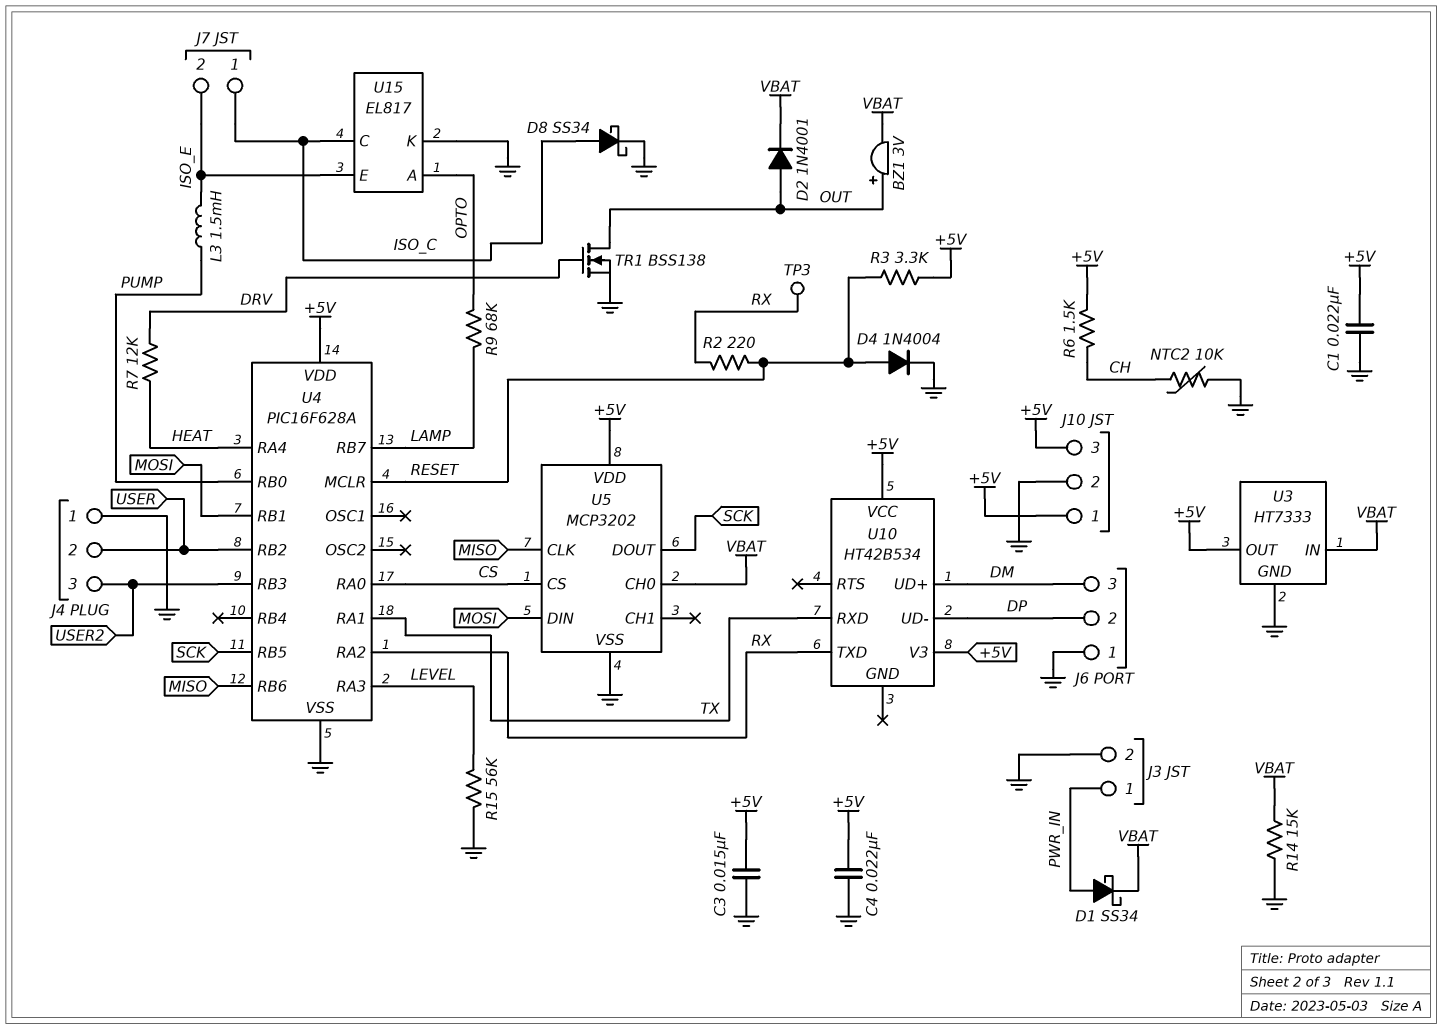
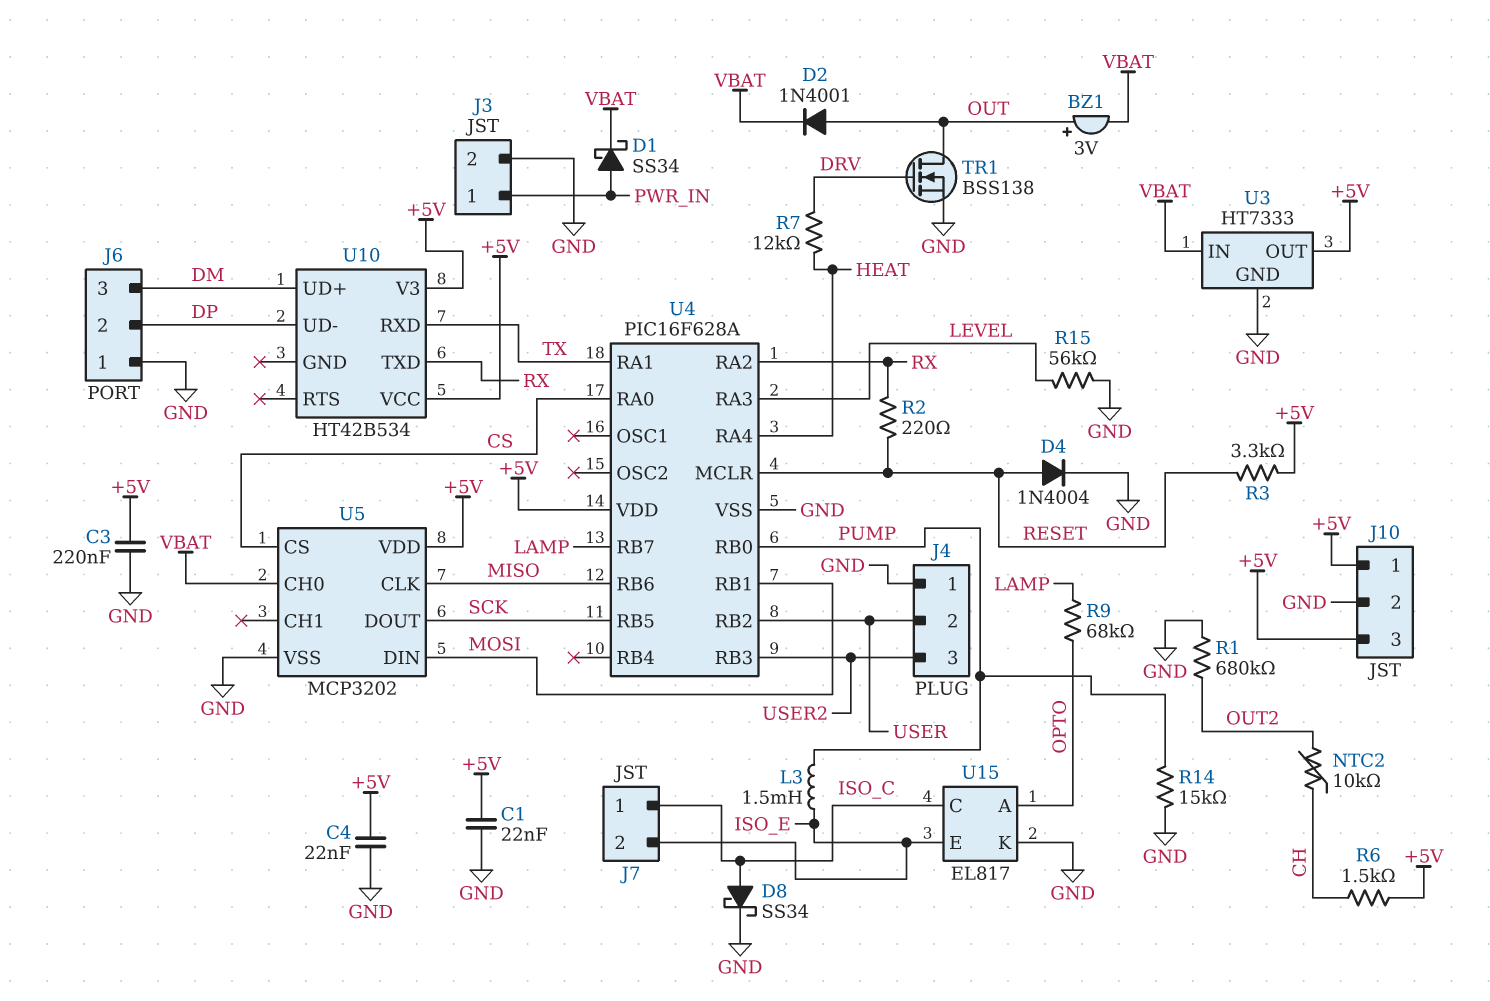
C3: 15nF (+5V, GND) -> 220nF (+5V, GND)
NTC2: 10k (CH, GND) -> 10k (CH, OUT2)
R1: none -> 680k (GND, OUT2)
R14: 15k (GND, VBAT) -> 15k (GND, PUMP)
TP3: test point (RX) -> none

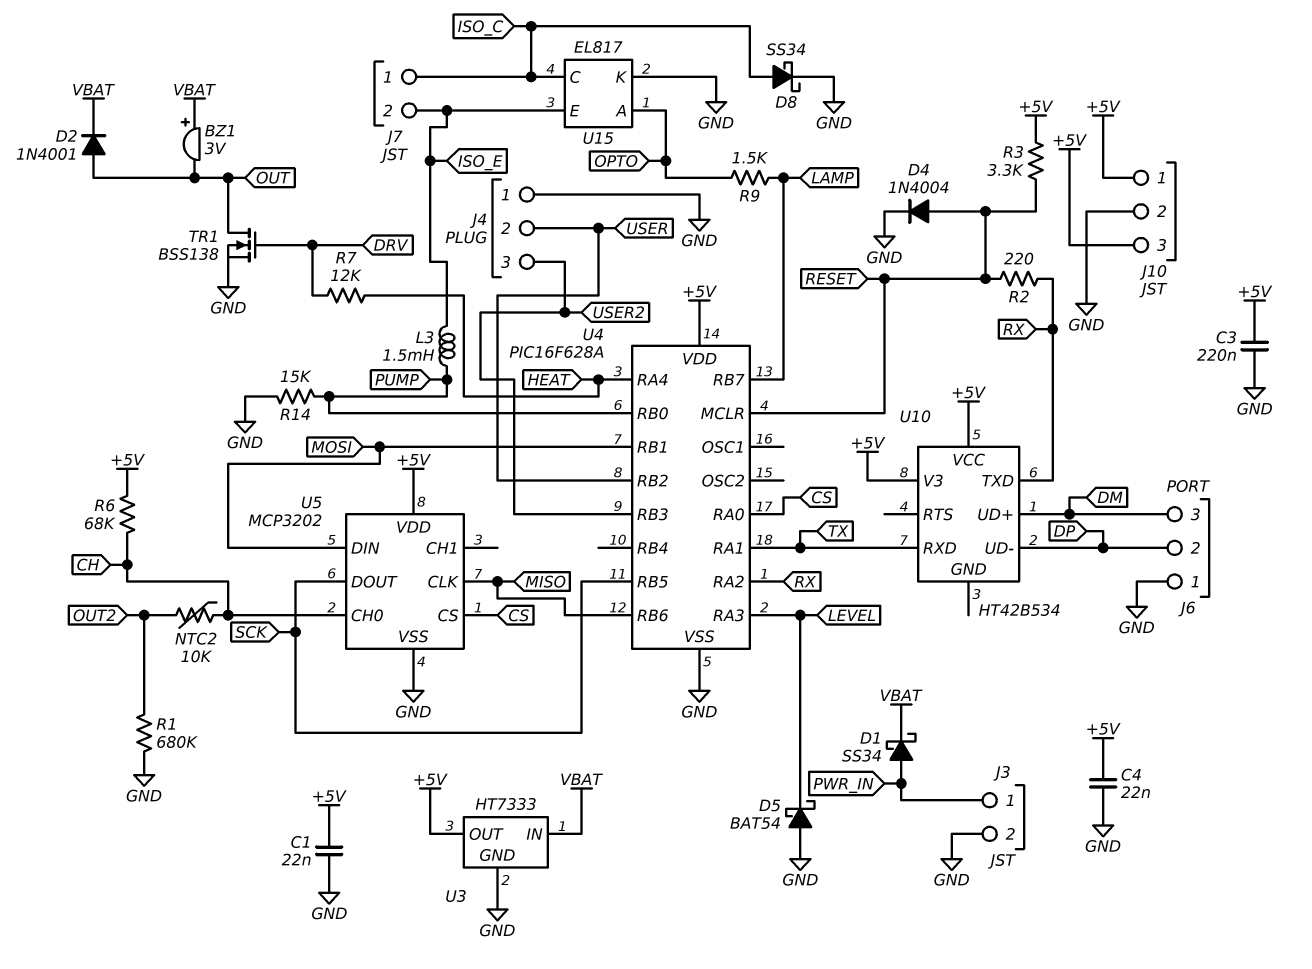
BZ1: buzzer 3V (plus OUT, minus VBAT) -> buzzer 3V (plus VBAT, minus OUT)
D5: none -> schottky BAT54 (A GND, K LEVEL)
R6: 1.5k (+5V, CH) -> 68k (+5V, CH)
R9: 68k (LAMP, OPTO) -> 1.5k (LAMP, OPTO)
R15: 56k (GND, LEVEL) -> none
U5 pin CH0: VBAT -> CH

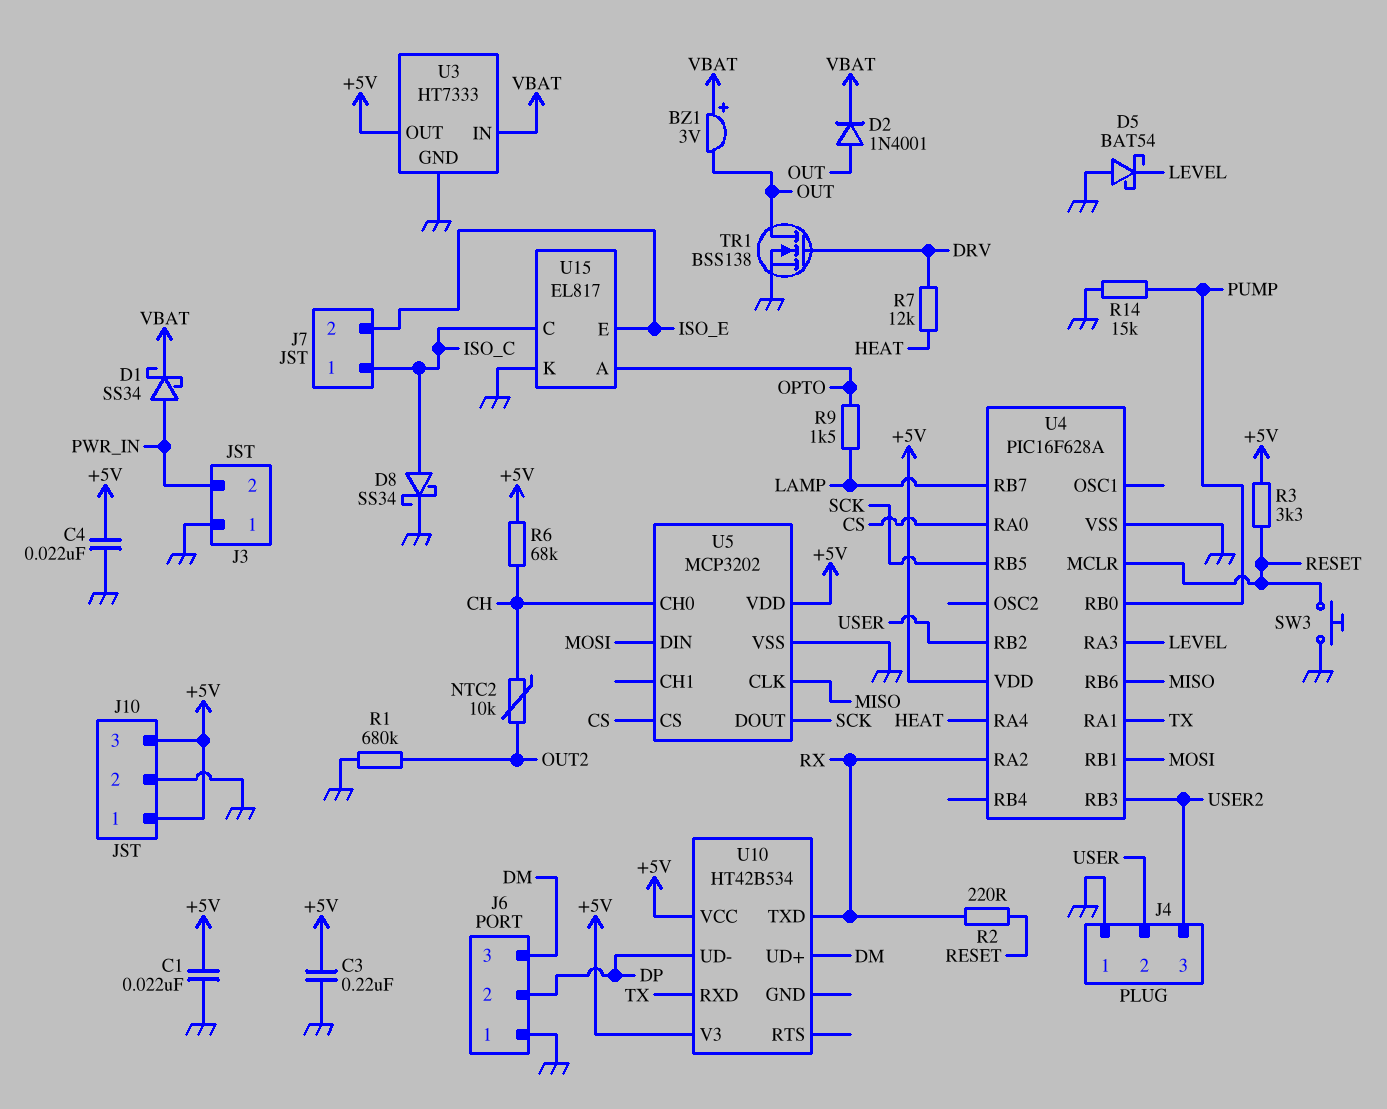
D4: diode 1N4004 (A RESET, K GND) -> none
J3 pin 1: PWR_IN -> GND
J3 pin 2: GND -> PWR_IN
L3: 1.5mH (ISO_E, PUMP) -> none
SW3: none -> button (GND, RESET)

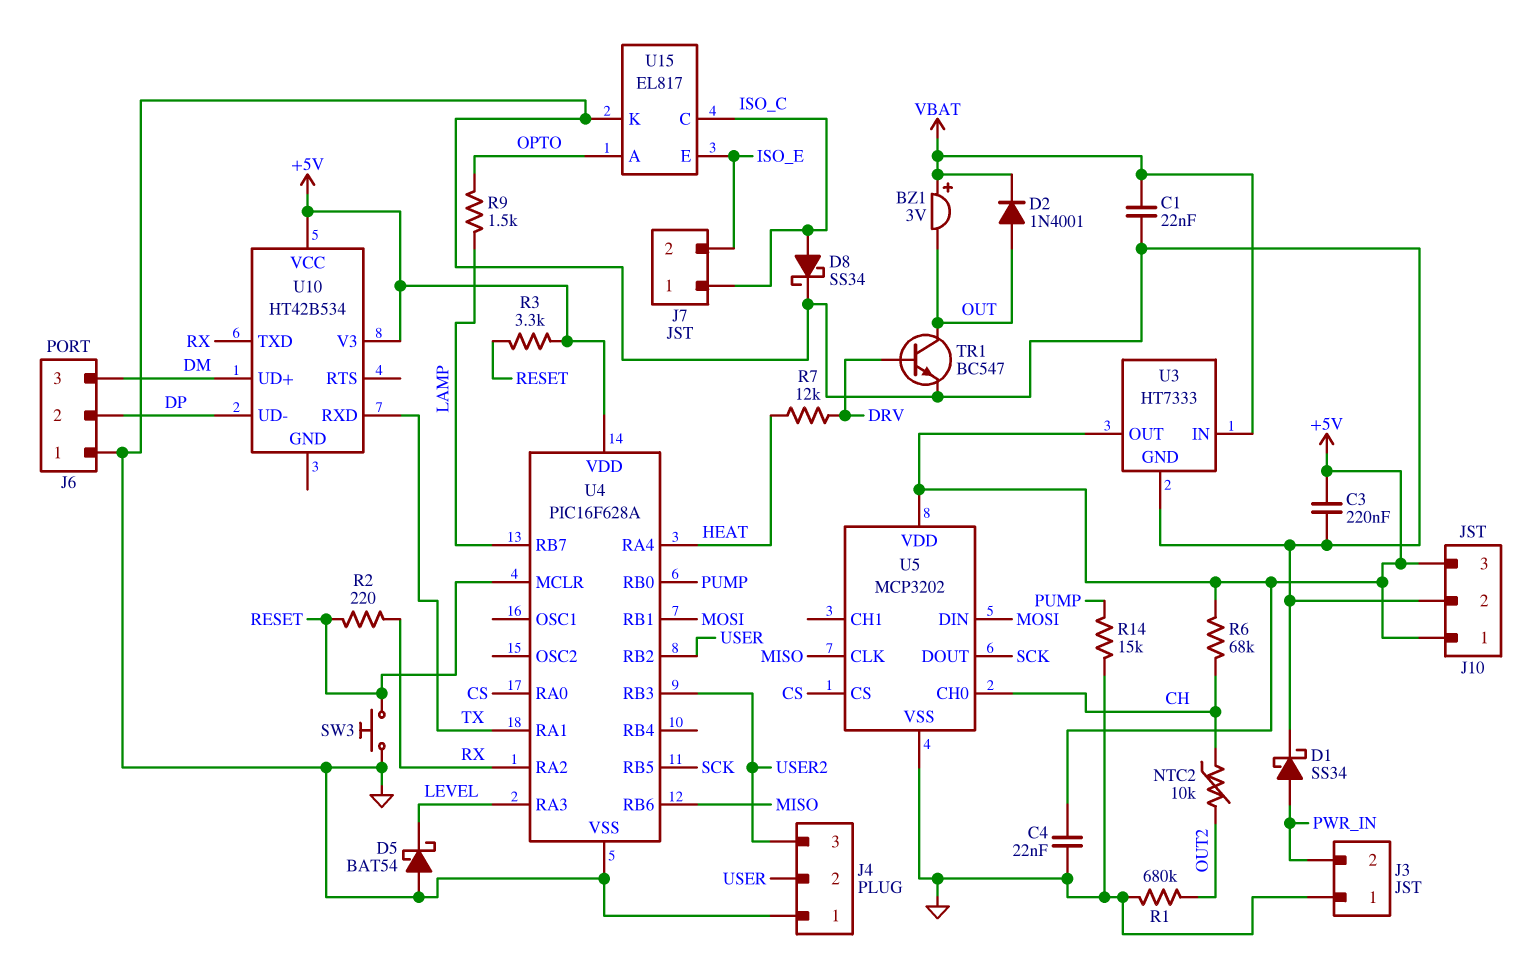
C1: 22nF (+5V, GND) -> 22nF (GND, VBAT)
D1: schottky SS34 (A PWR_IN, K VBAT) -> schottky SS34 (A PWR_IN, K GND)
TR1: NMOS BSS138 (G DRV, D OUT, S GND) -> NPN BC547 (B DRV, C OUT, E GND)

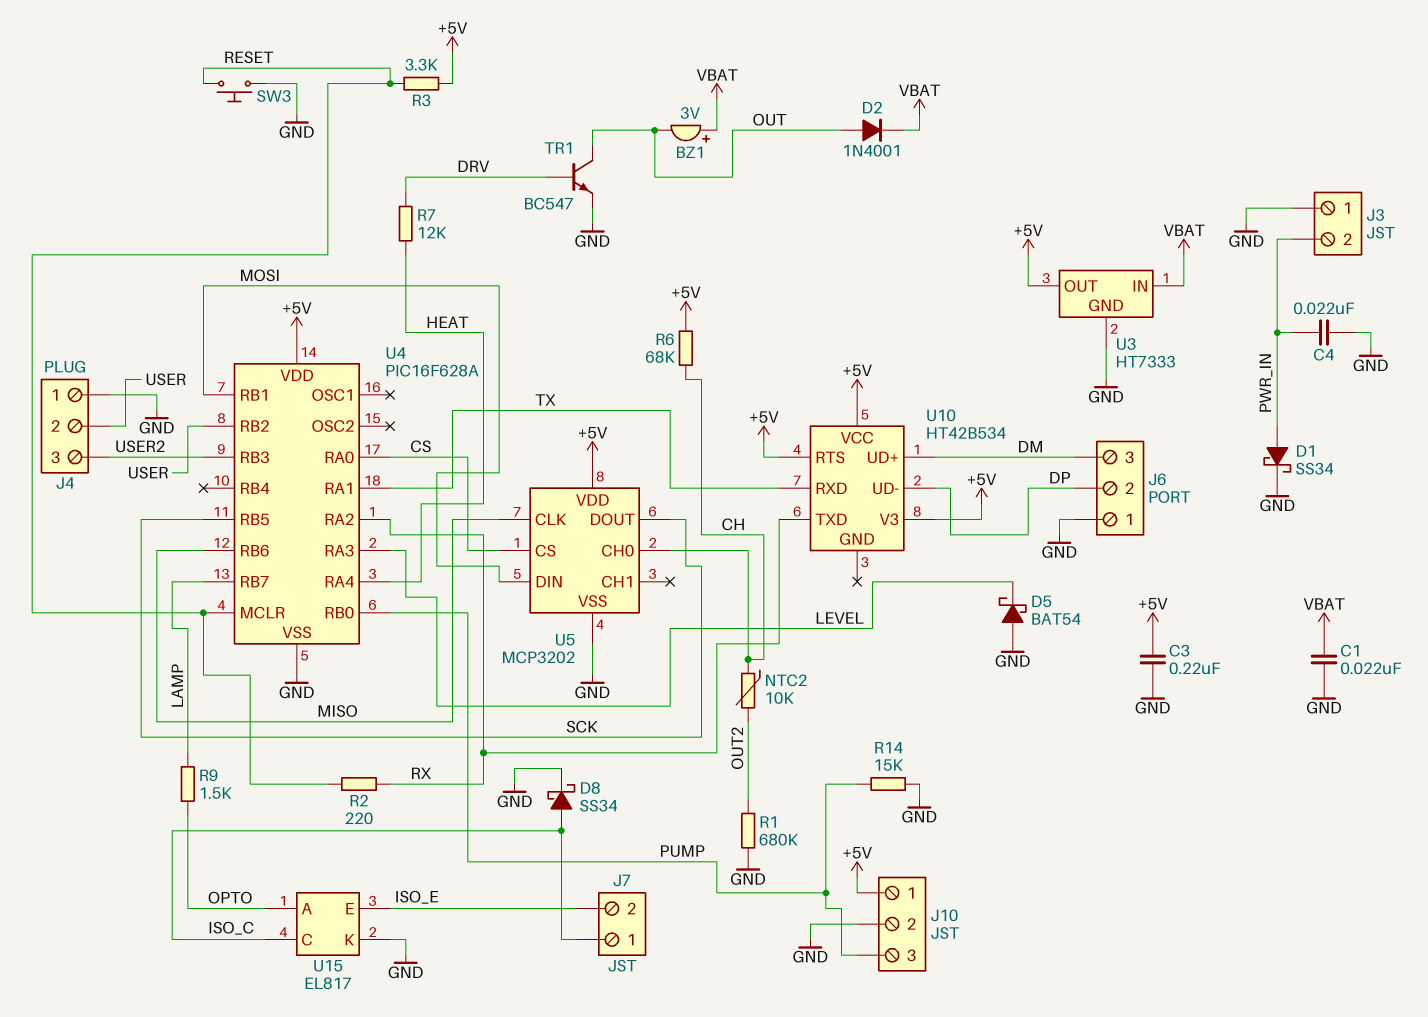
C4: 22nF (+5V, GND) -> 22nF (GND, PWR_IN)
J10 pin 3: +5V -> PUMP
U10 pin RTS: none -> +5V

